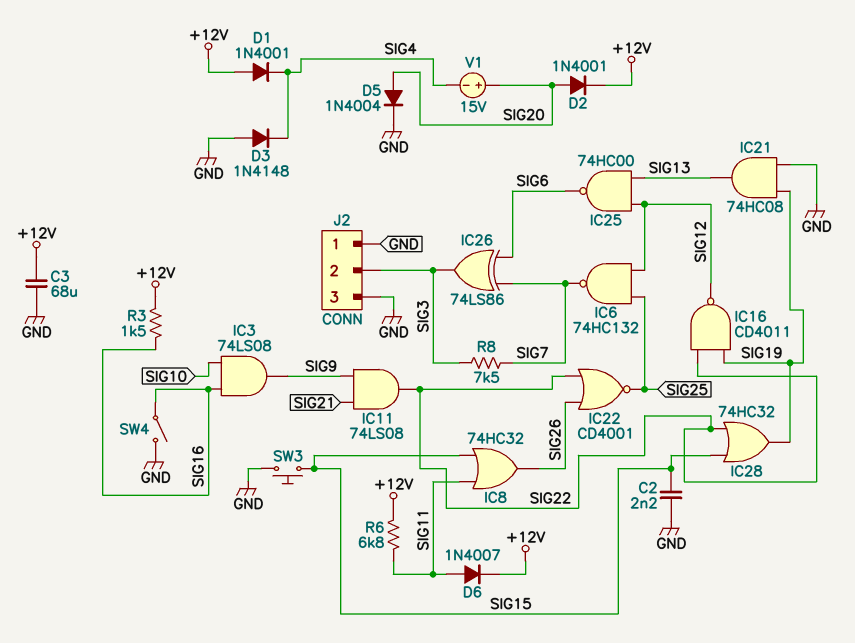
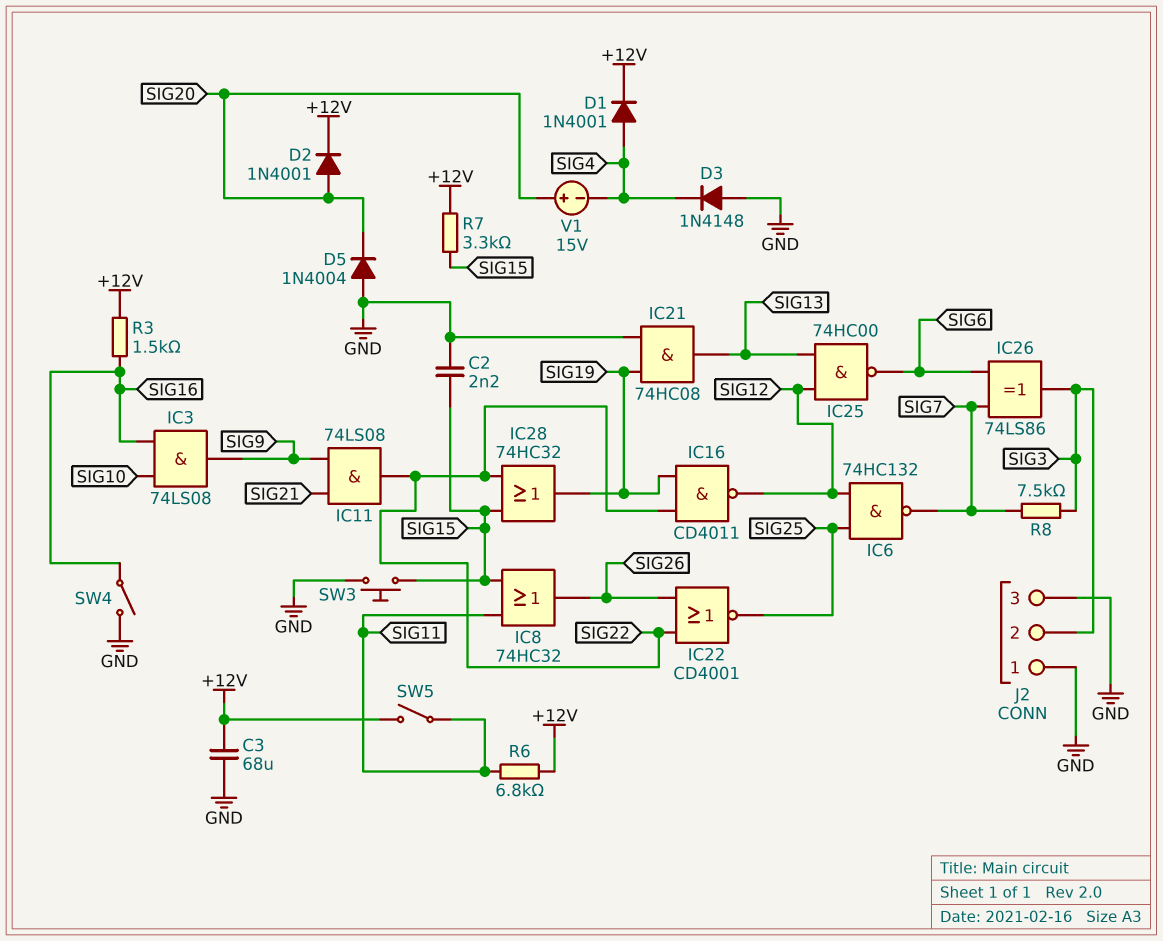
D1: diode 1N4001 (A +12V, K SIG4) -> diode 1N4001 (A SIG4, K +12V)
D5: diode 1N4004 (A SIG20, K GND) -> diode 1N4004 (A GND, K SIG20)
D6: diode 1N4007 (A SIG11, K +12V) -> none
R7: none -> 3.3k (+12V, SIG15)
SW5: none -> switch (+12V, SIG11)

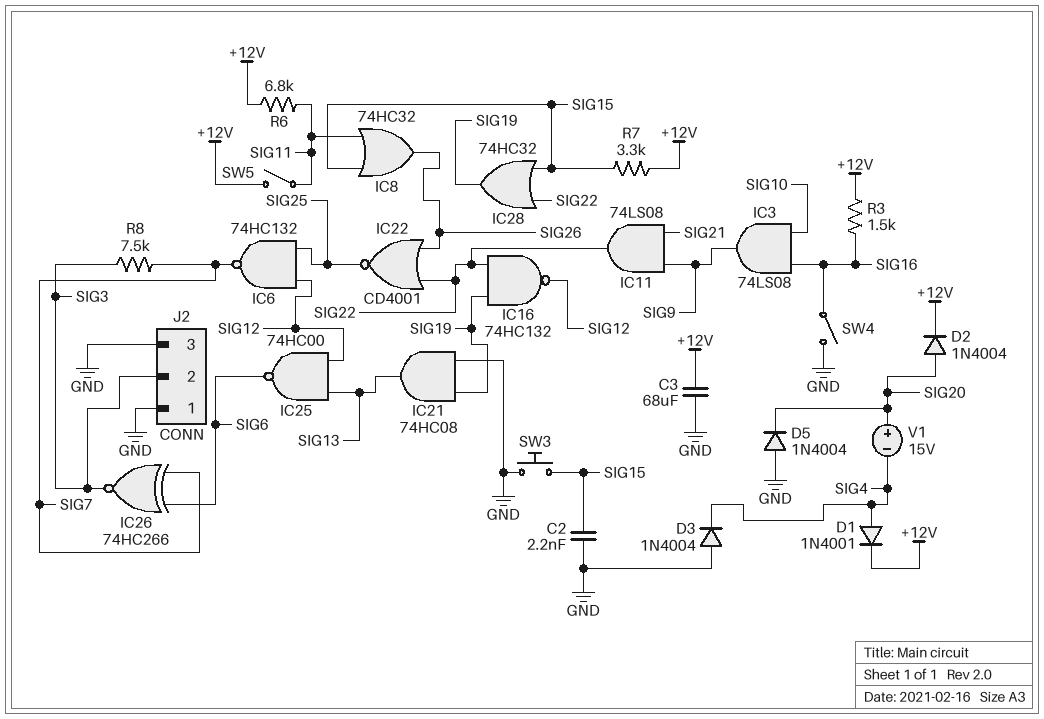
D2: diode 1N4001 (A SIG20, K +12V) -> diode 1N4004 (A SIG20, K +12V)
D3: diode 1N4148 (A GND, K SIG4) -> diode 1N4004 (A GND, K SIG4)
IC16: NAND CD4011 (in SIG19, in SIG22, out SIG12) -> NAND 74HC132 (in SIG19, in SIG22, out SIG12)
IC26: XOR 74LS86 (in SIG6, in SIG7, out SIG3) -> XNOR 74HC266 (in SIG6, in SIG7, out SIG3)

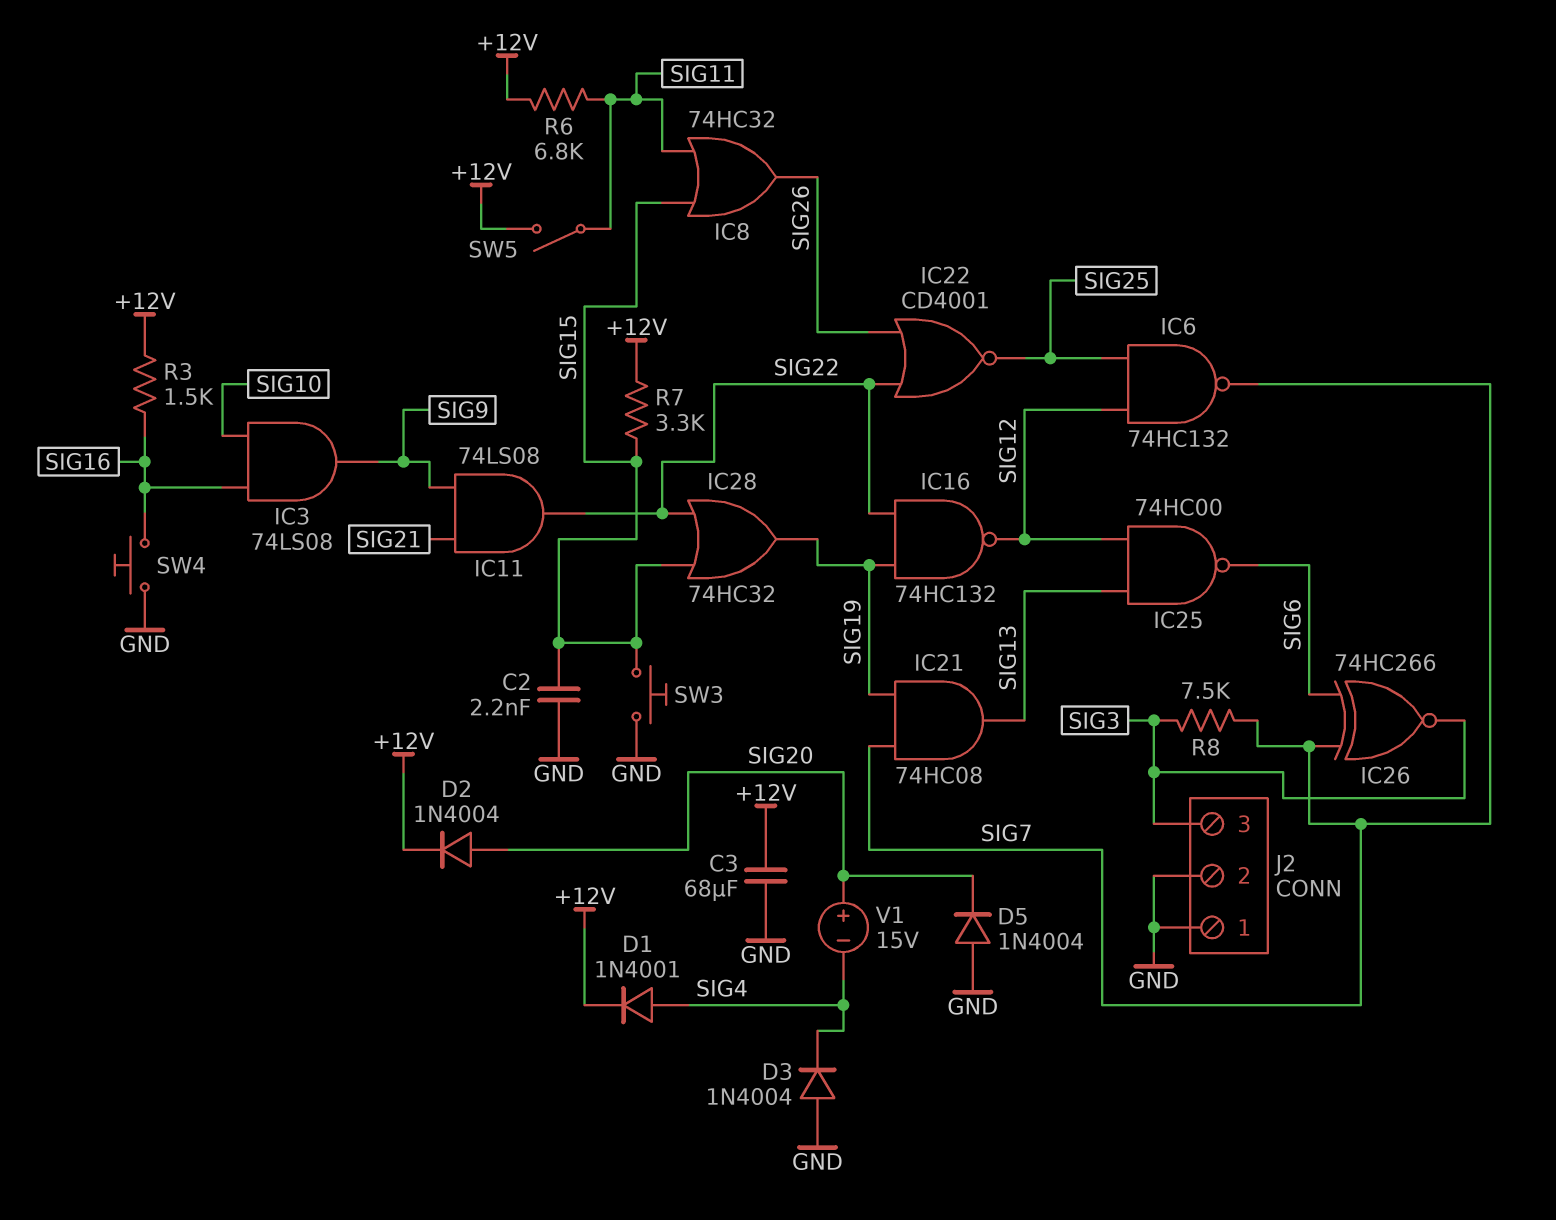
IC21: AND 74HC08 (in GND, in SIG19, out SIG13) -> AND 74HC08 (in SIG7, in SIG19, out SIG13)
J2 pin 2: SIG3 -> GND
J2 pin 3: GND -> SIG3
SW4: switch (GND, SIG16) -> button (GND, SIG16)

